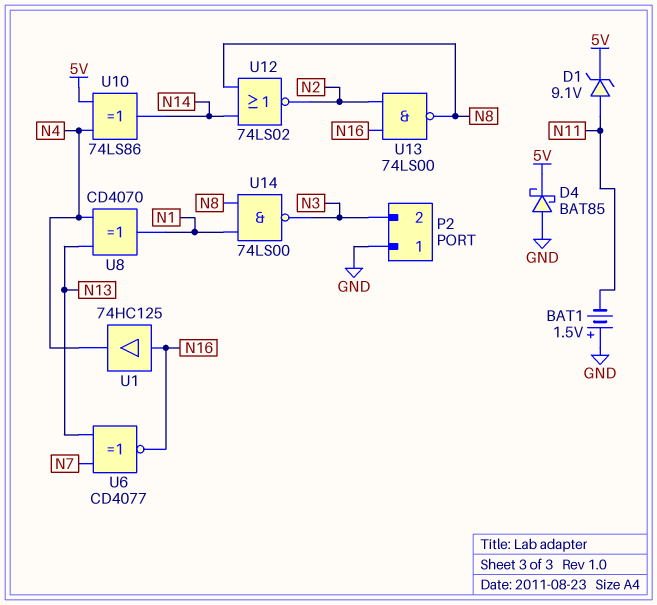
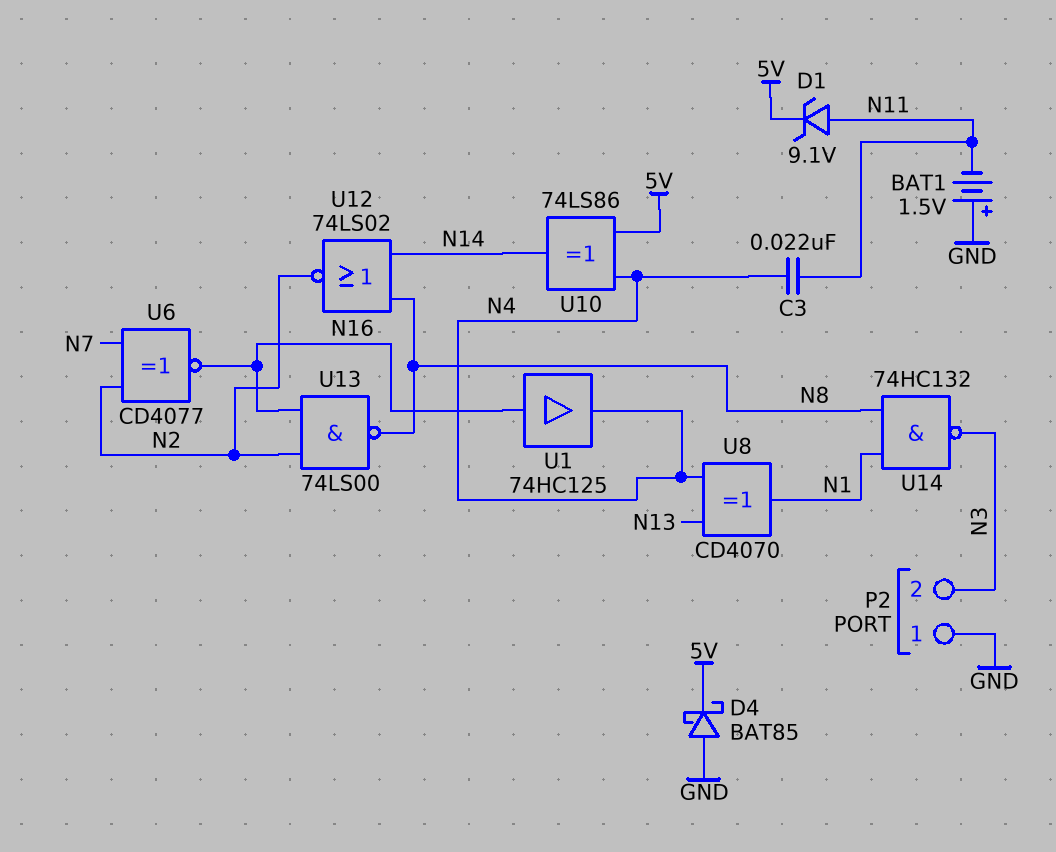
C3: none -> 22nF (N4, N11)
U6: XNOR CD4077 (in N7, in N13, out N16) -> XNOR CD4077 (in N2, in N7, out N16)
U14: NAND 74LS00 (in N1, in N8, out N3) -> NAND 74HC132 (in N1, in N8, out N3)

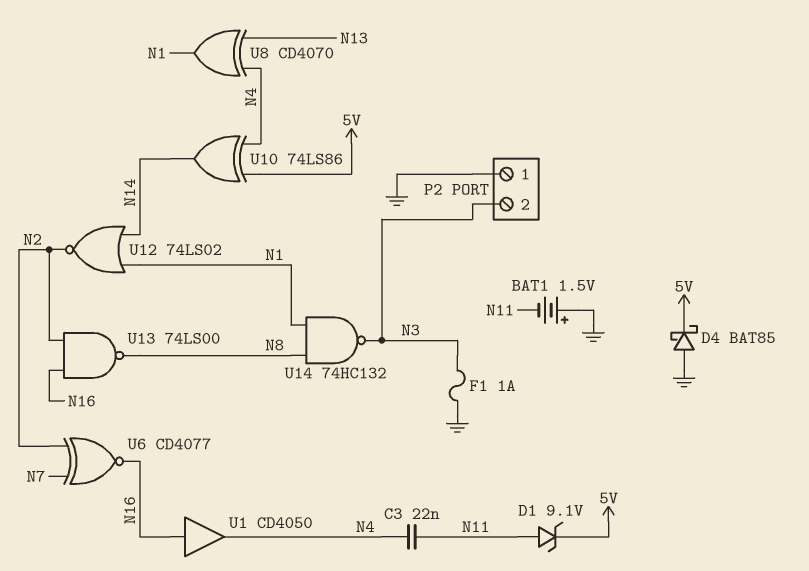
F1: none -> 1A (GND, N3)
U1: buffer 74HC125 (in N16, out N4) -> buffer CD4050 (in N16, out N4)
U12: NOR 74LS02 (in N8, in N14, out N2) -> NOR 74LS02 (in N1, in N14, out N2)

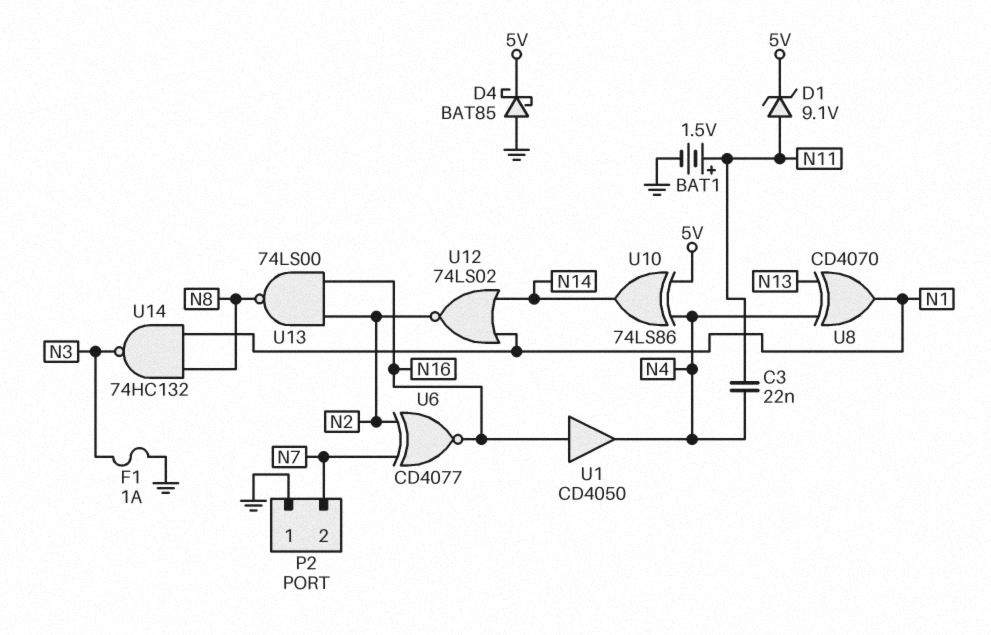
BAT1: 1.5V (plus GND, minus N11) -> 1.5V (plus N11, minus GND)
P2 pin 2: N3 -> N7

